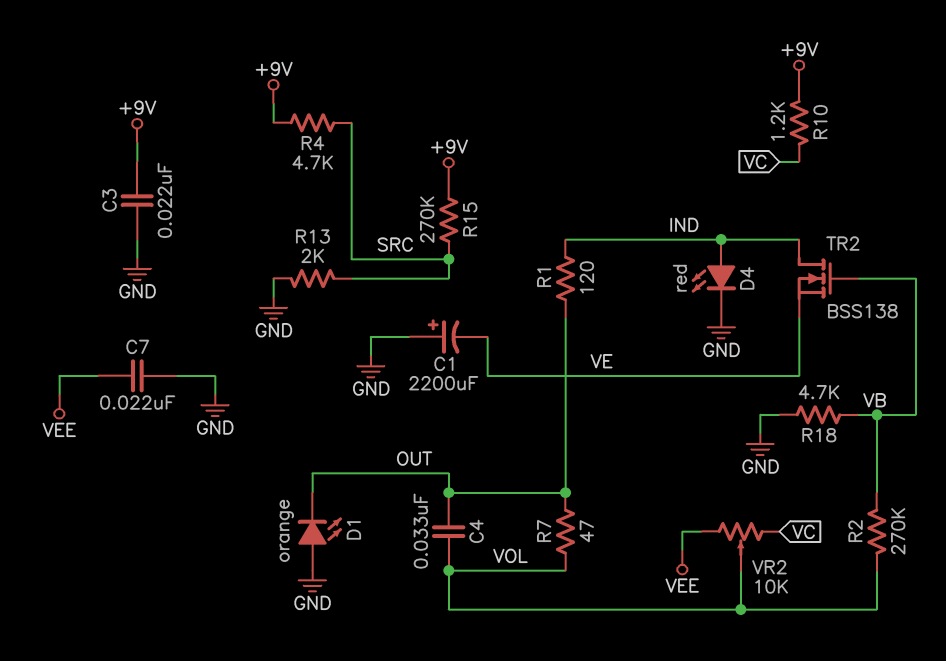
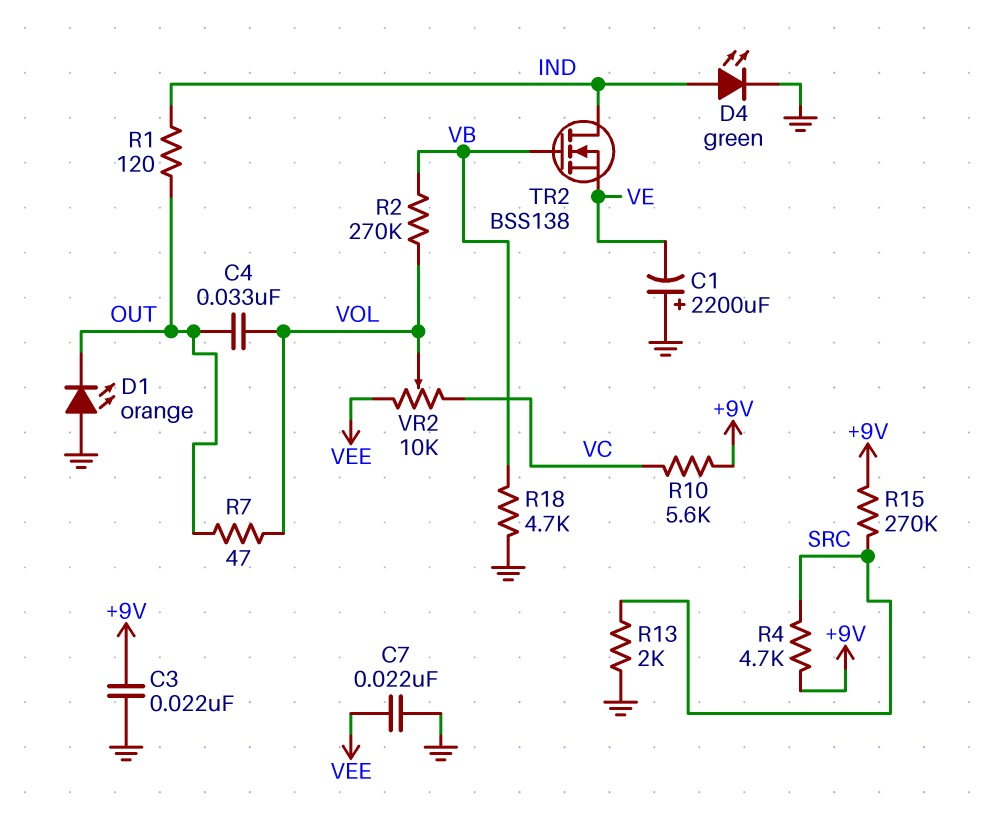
D4: LED red (A IND, K GND) -> LED green (A IND, K GND)
R10: 1.2k (+9V, VC) -> 5.6k (+9V, VC)

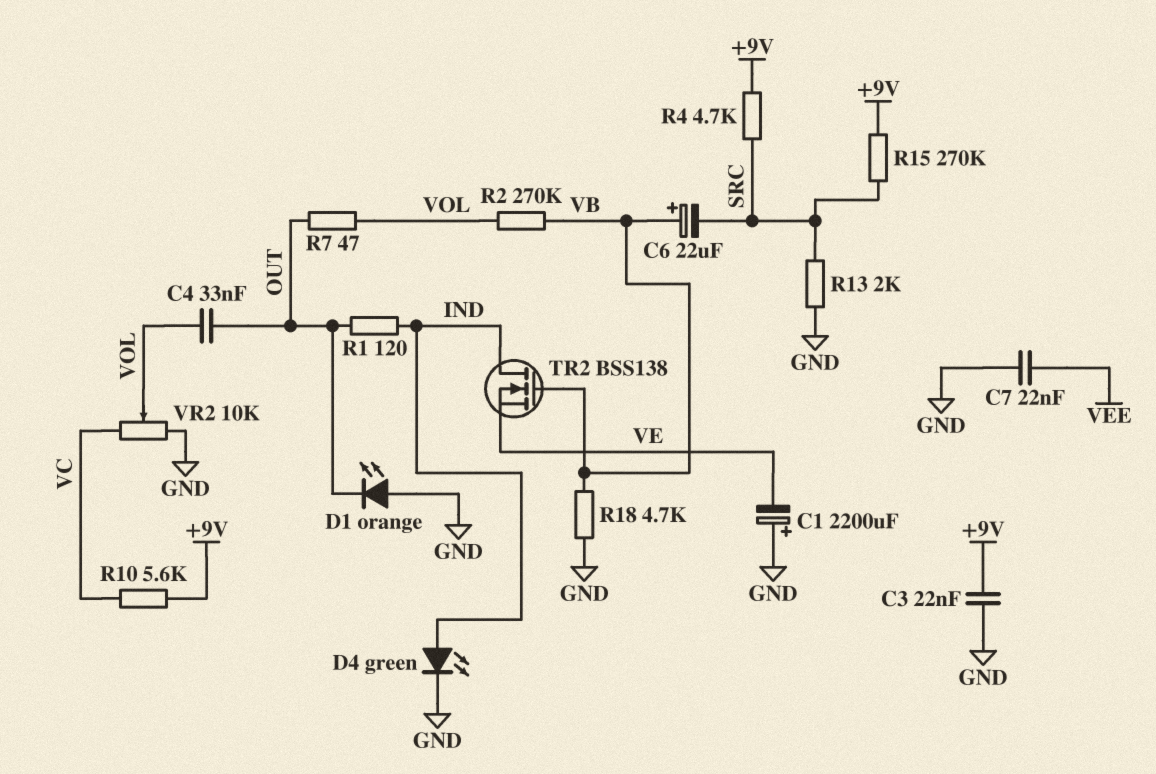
C6: none -> 22uF (plus VB, minus SRC)
VR2: 10k (VC, VEE, wiper VOL) -> 10k (GND, VC, wiper VOL)

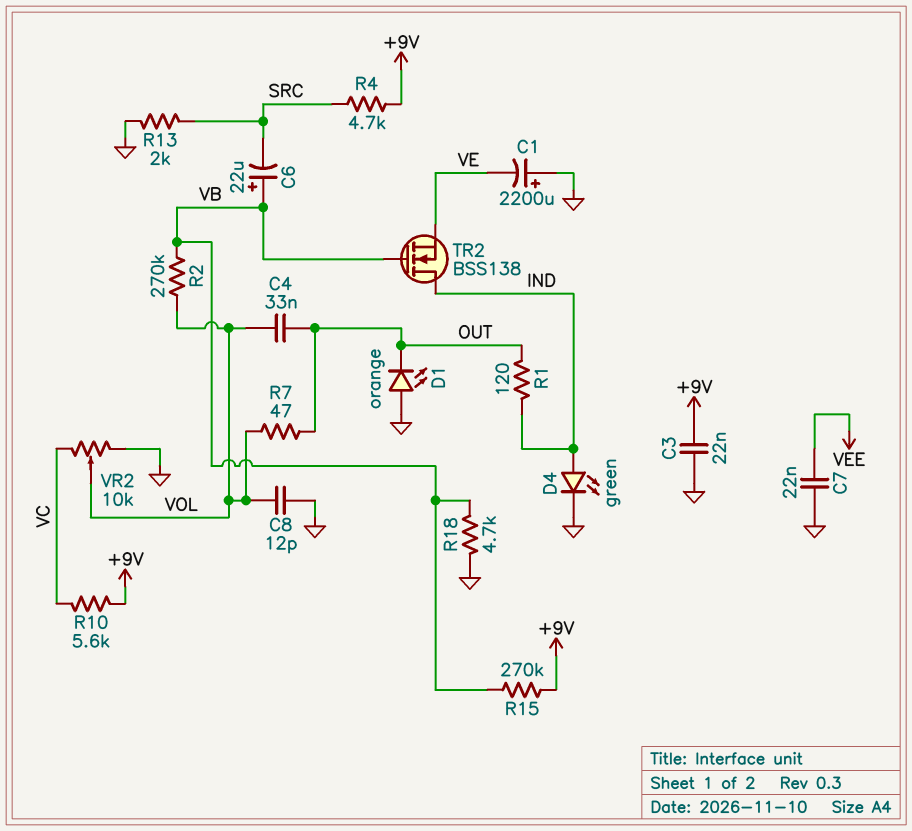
C8: none -> 12pF (GND, VOL)
R15: 270k (+9V, SRC) -> 270k (+9V, VB)

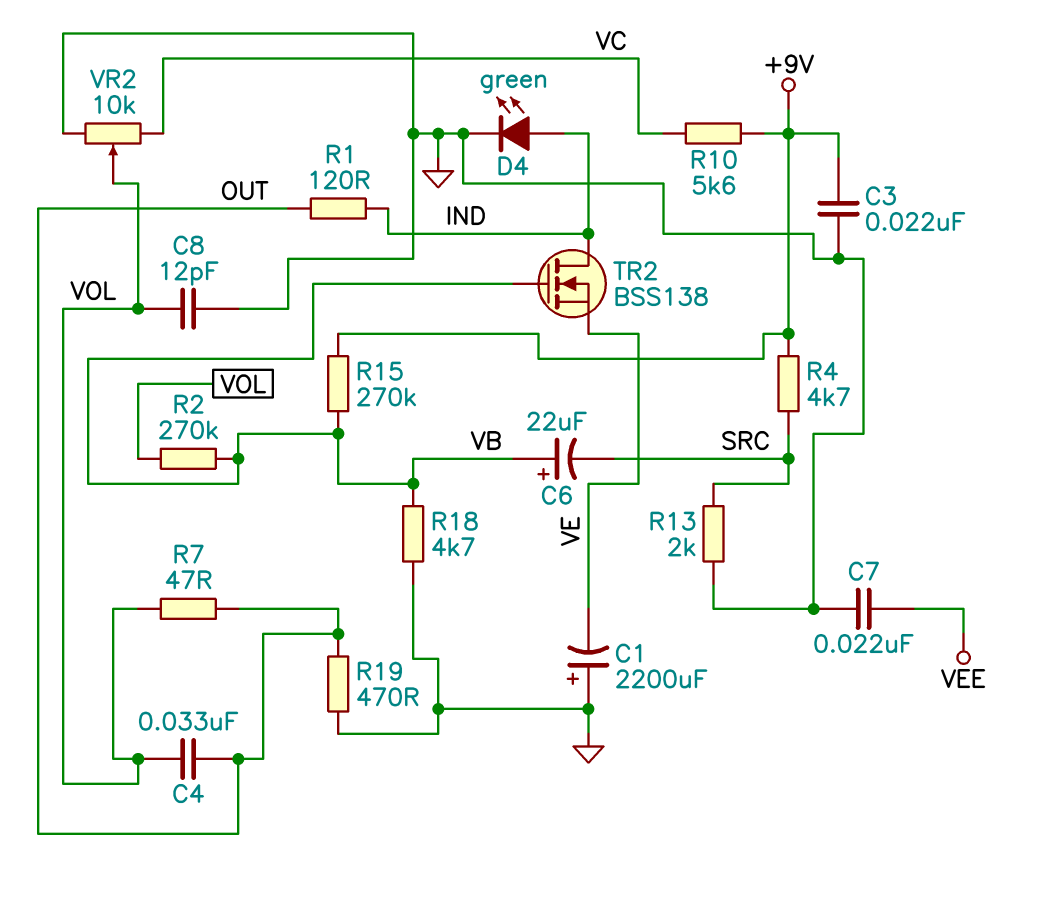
D1: LED orange (A GND, K OUT) -> none
R19: none -> 470 (GND, OUT)

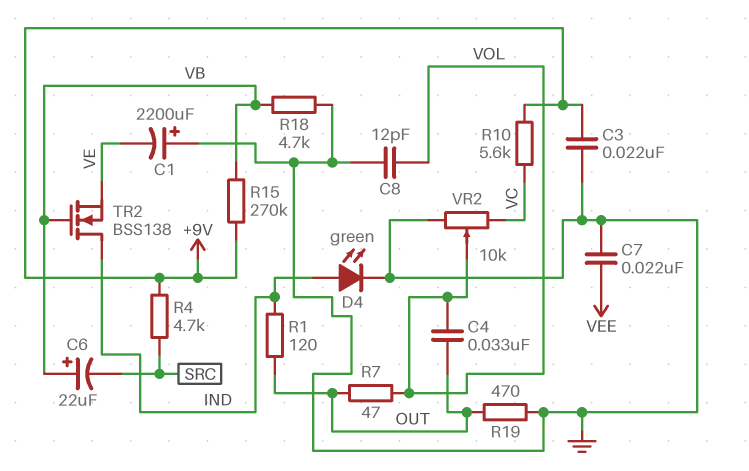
R2: 270k (VB, VOL) -> none
R13: 2k (GND, SRC) -> none

